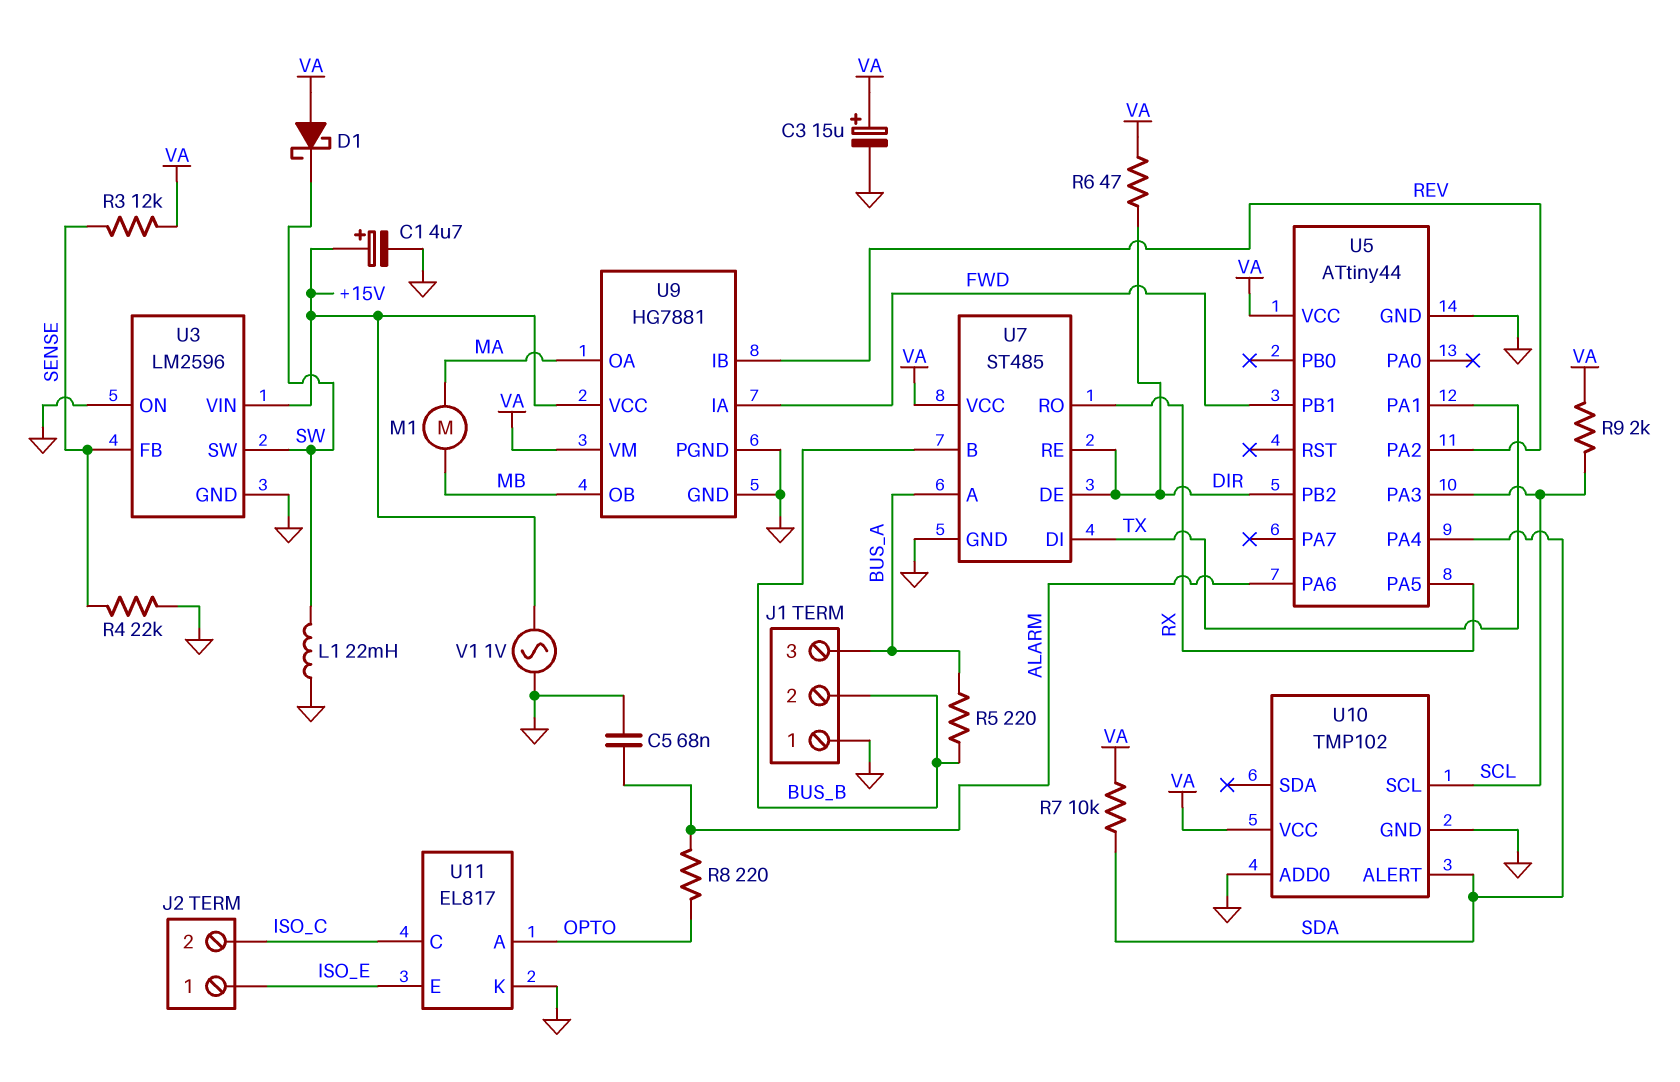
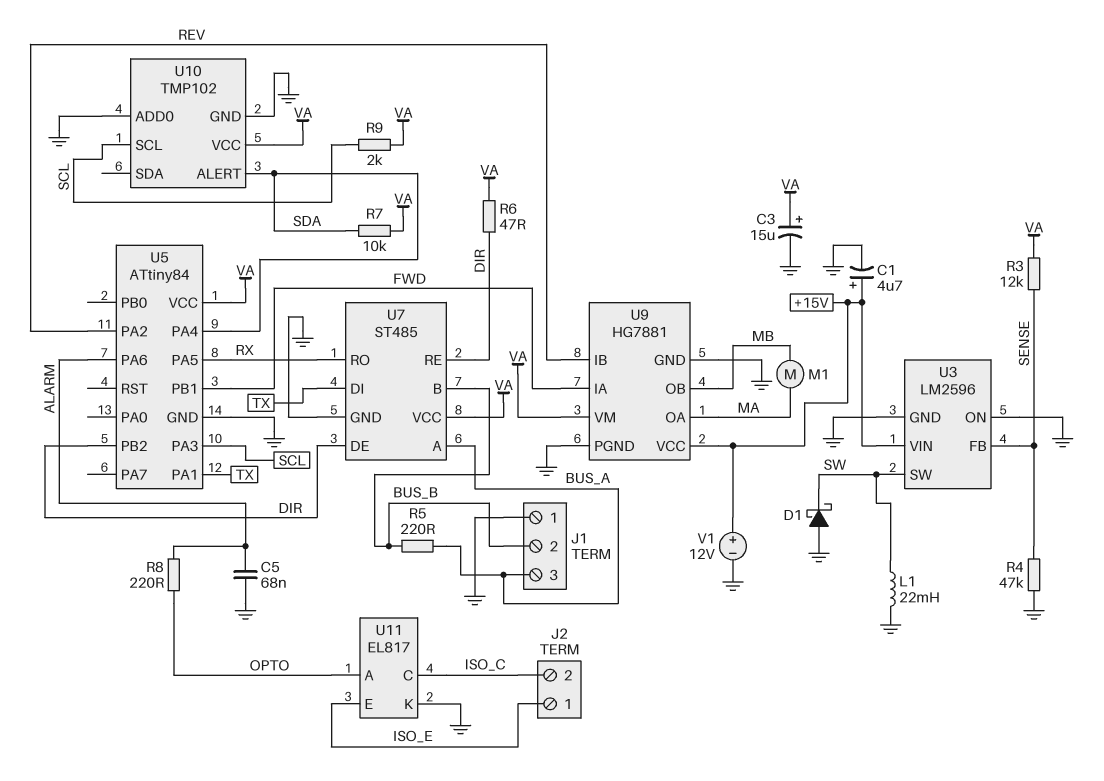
D1: schottky (A VA, K SW) -> schottky (A GND, K SW)
R4: 22k (GND, SENSE) -> 47k (GND, SENSE)
U5: ATtiny44 -> ATtiny84
V1: AC 1V (+15V, GND) -> 12V (plus +15V, minus GND)

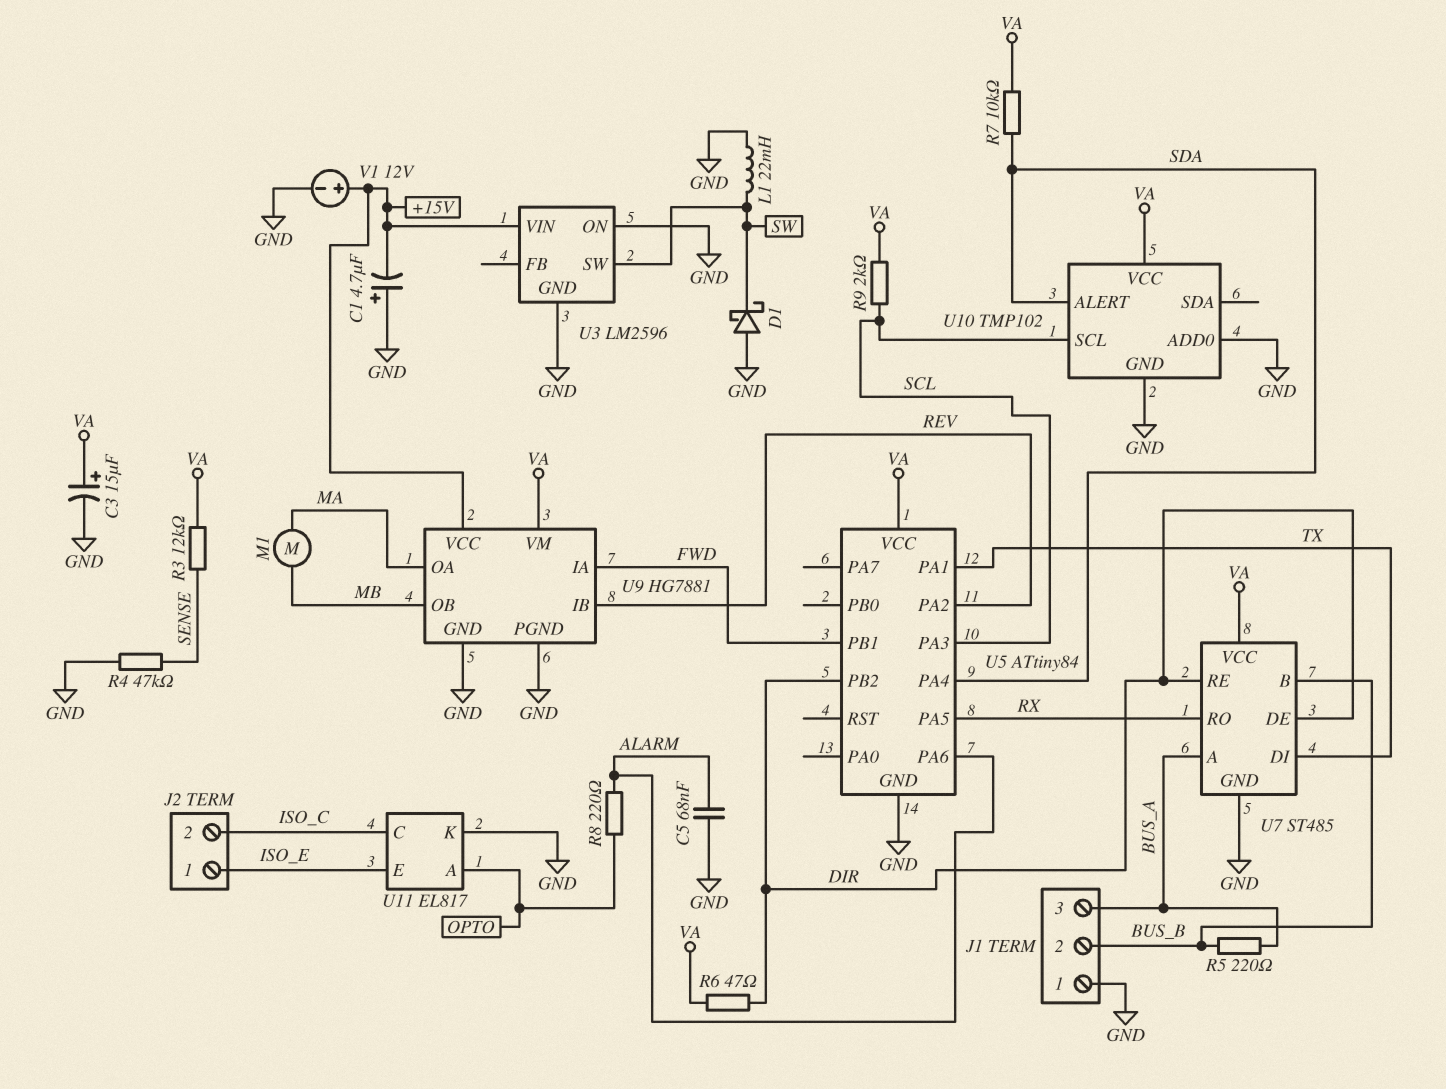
C1: 4.7uF (plus +15V, minus GND) -> 4.7uF (plus GND, minus +15V)
U3 pin FB: SENSE -> none

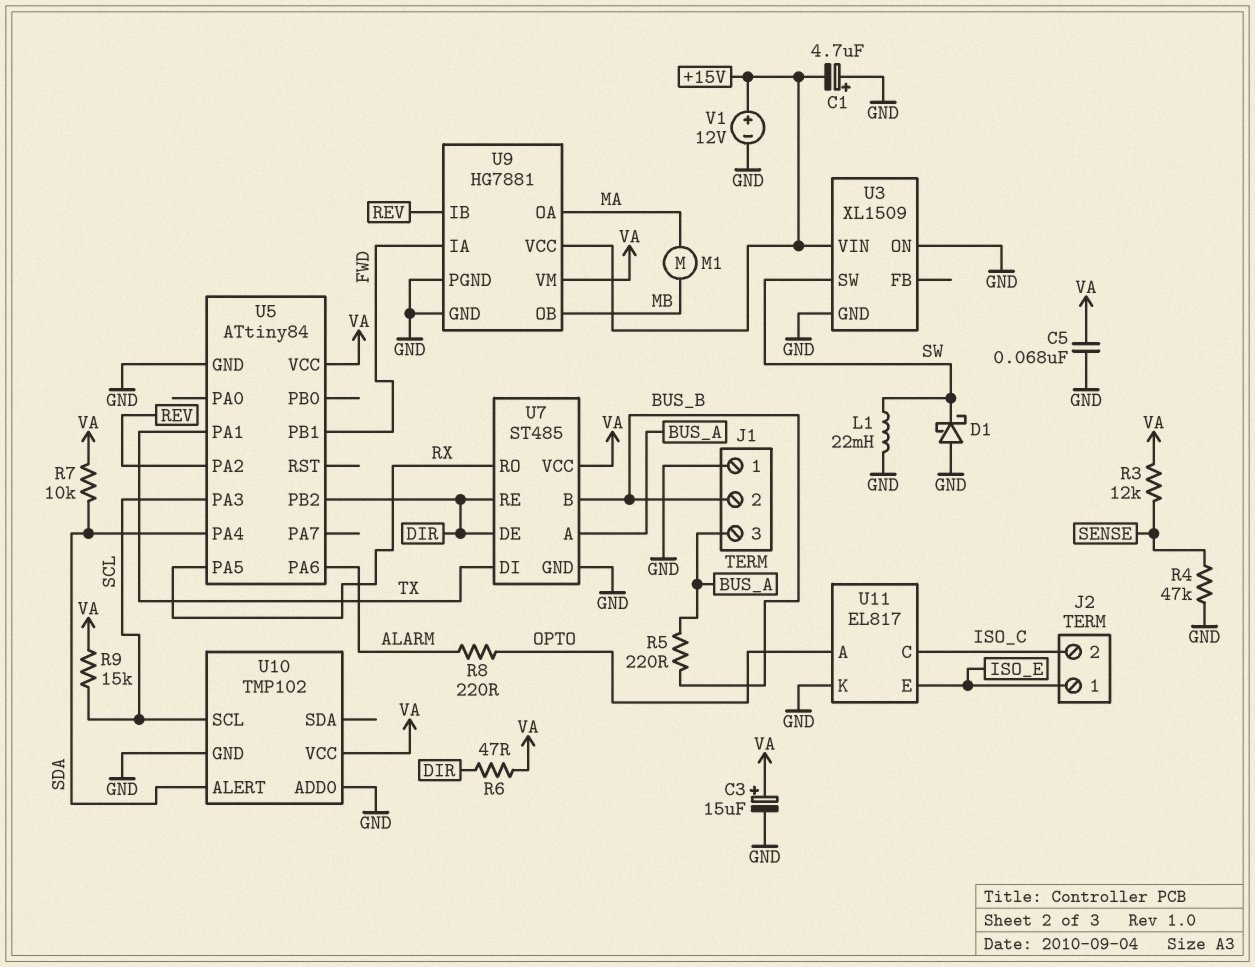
C5: 68nF (ALARM, GND) -> 68nF (GND, VA)
R9: 2k (SCL, VA) -> 15k (SCL, VA)
U3: LM2596 -> XL1509

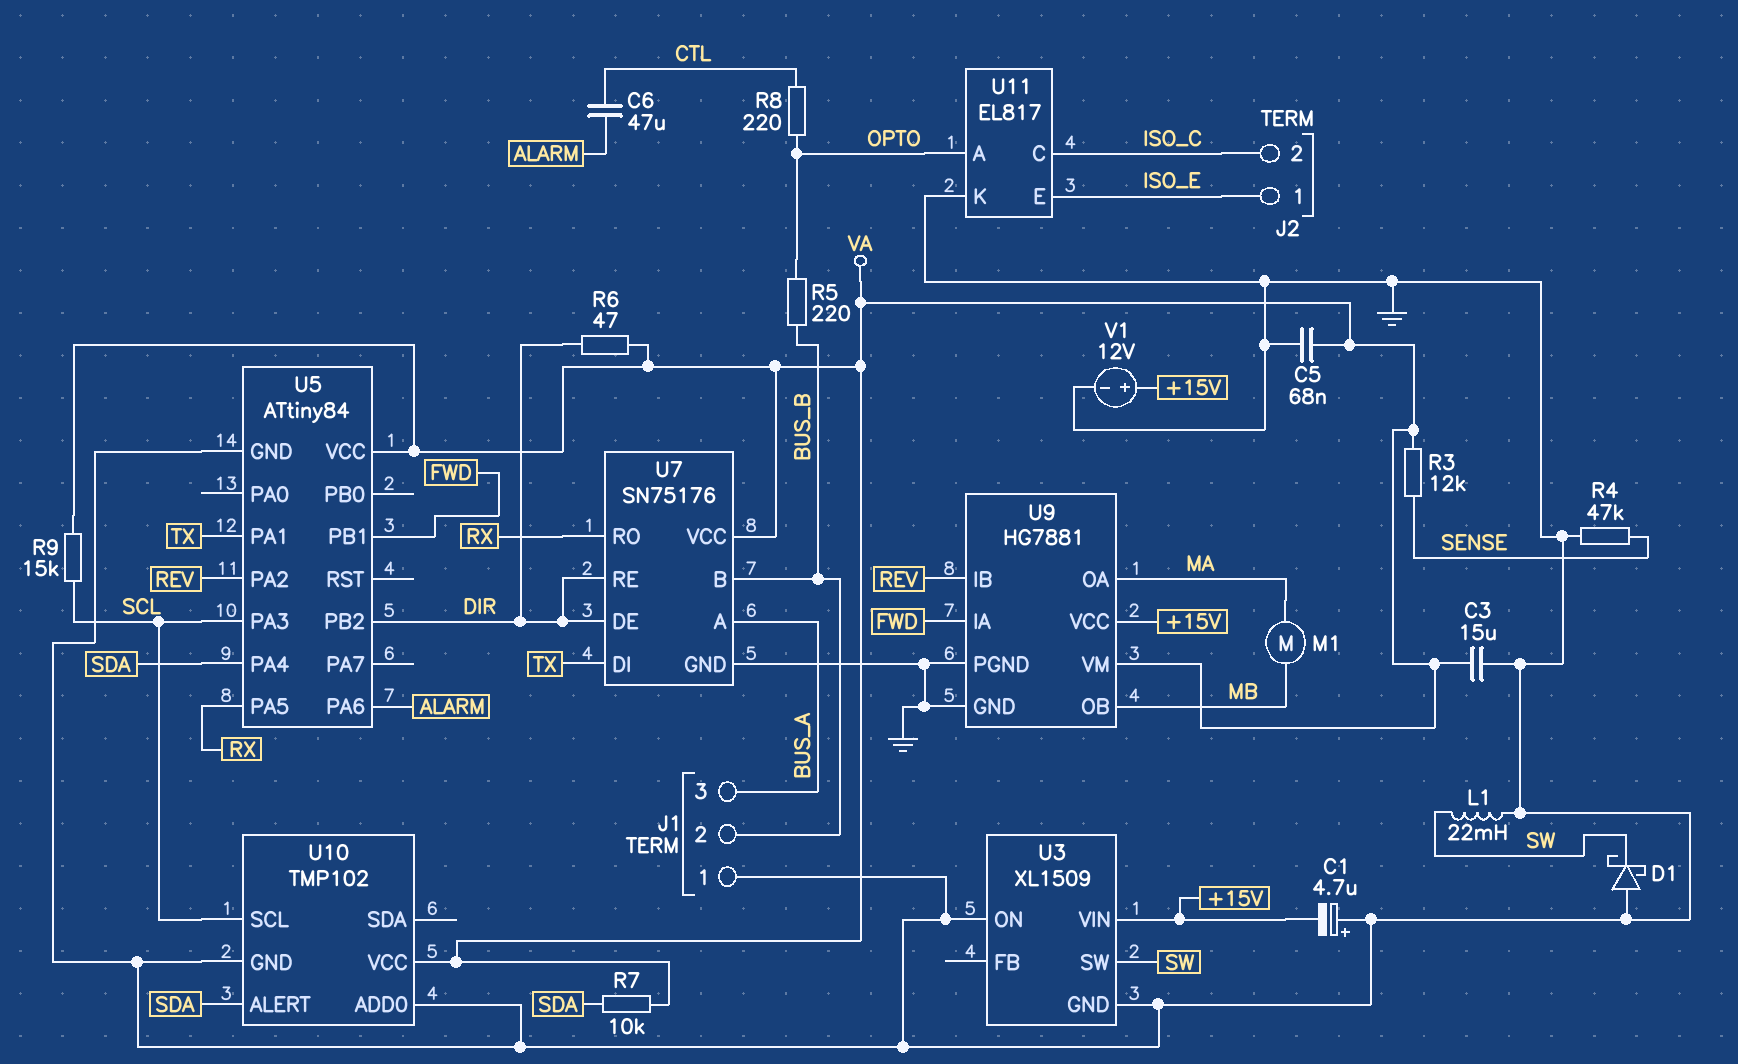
C3: 15uF (plus VA, minus GND) -> 15uF (GND, VA)
C6: none -> 47uF (ALARM, CTL)
R5: 220 (BUS_A, BUS_B) -> 220 (BUS_B, OPTO)
R8: 220 (ALARM, OPTO) -> 220 (CTL, OPTO)
U7: ST485 -> SN75176

